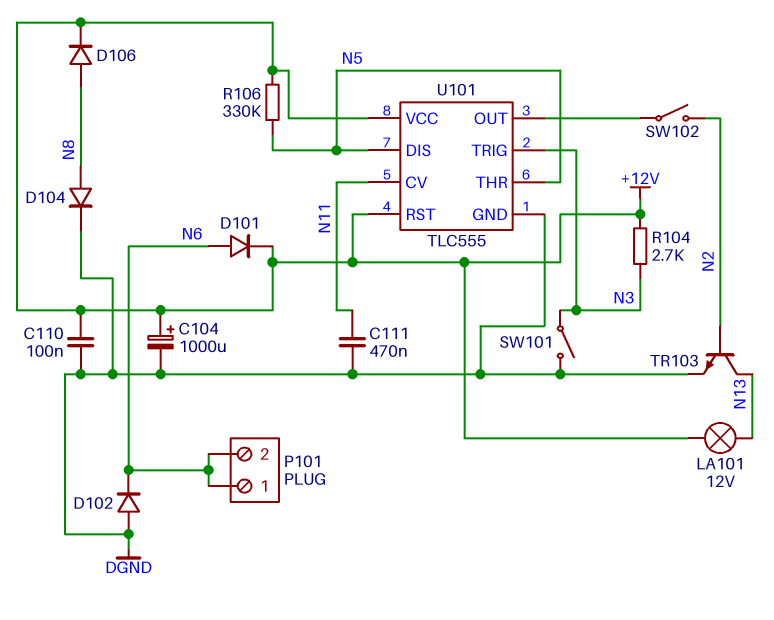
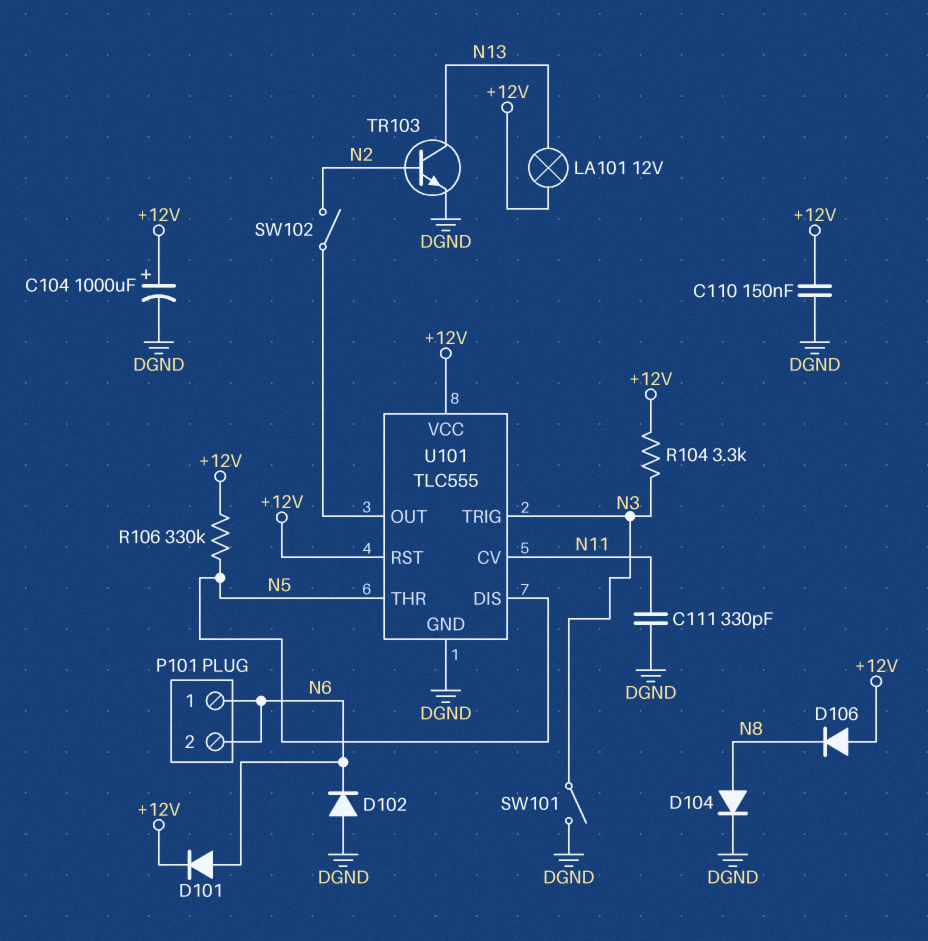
C110: 100nF (+12V, DGND) -> 150nF (+12V, DGND)
C111: 470nF (DGND, N11) -> 330pF (DGND, N11)
D106: diode (A N8, K +12V) -> diode (A +12V, K N8)
R104: 2.7k (+12V, N3) -> 3.3k (+12V, N3)

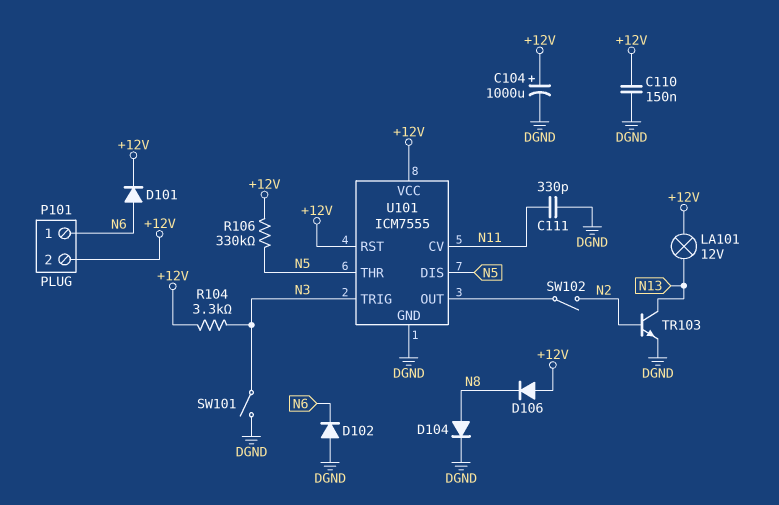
P101 pin 2: N6 -> +12V
U101: TLC555 -> ICM7555

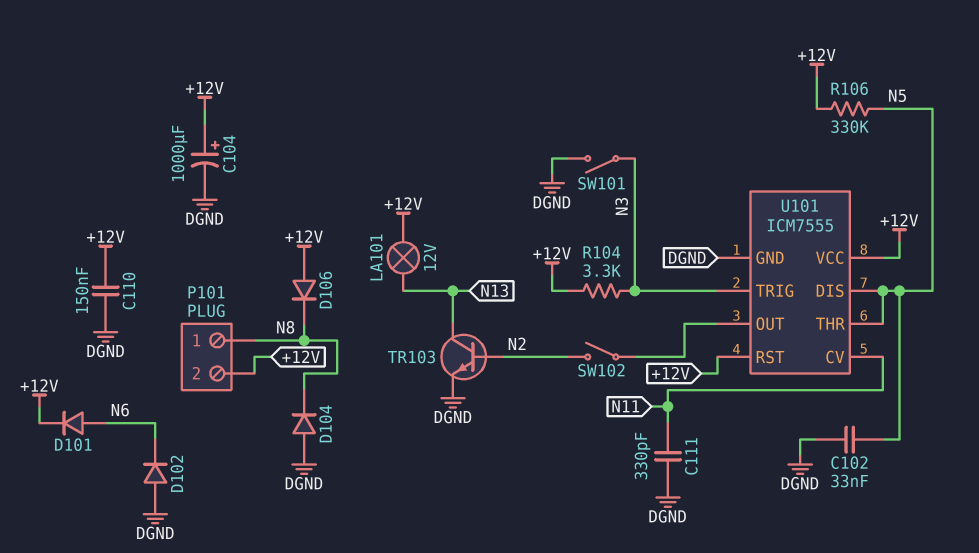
C102: none -> 33nF (DGND, N5)
D104: diode (A N8, K DGND) -> diode (A DGND, K N8)
P101 pin 1: N6 -> N8

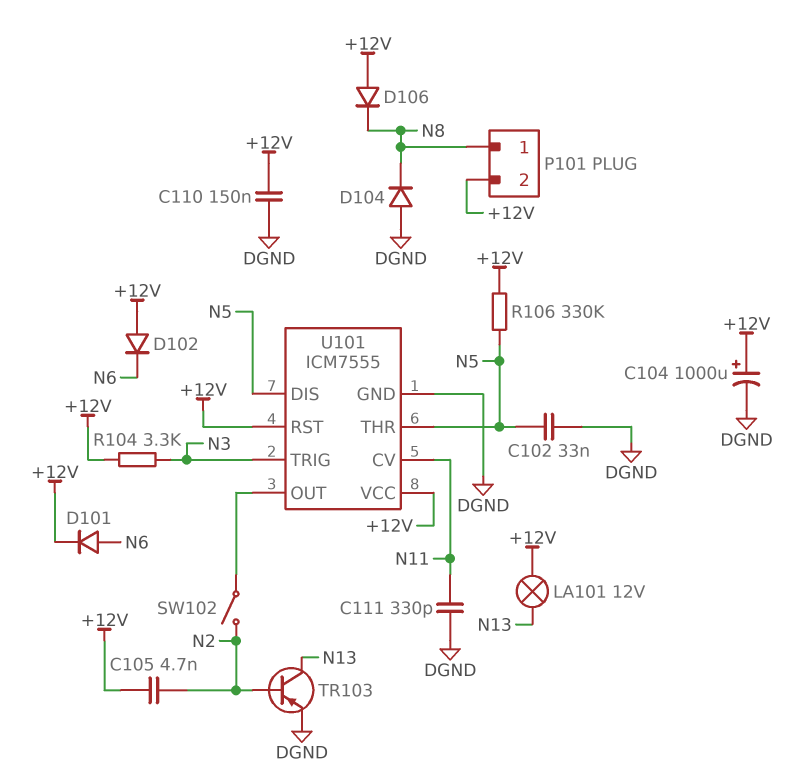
C105: none -> 4.7nF (+12V, N2)
D102: diode (A DGND, K N6) -> diode (A +12V, K N6)
SW101: switch (DGND, N3) -> none
TR103: NPN (B N2, C N13, E DGND) -> PNP (B N2, C N13, E DGND)

